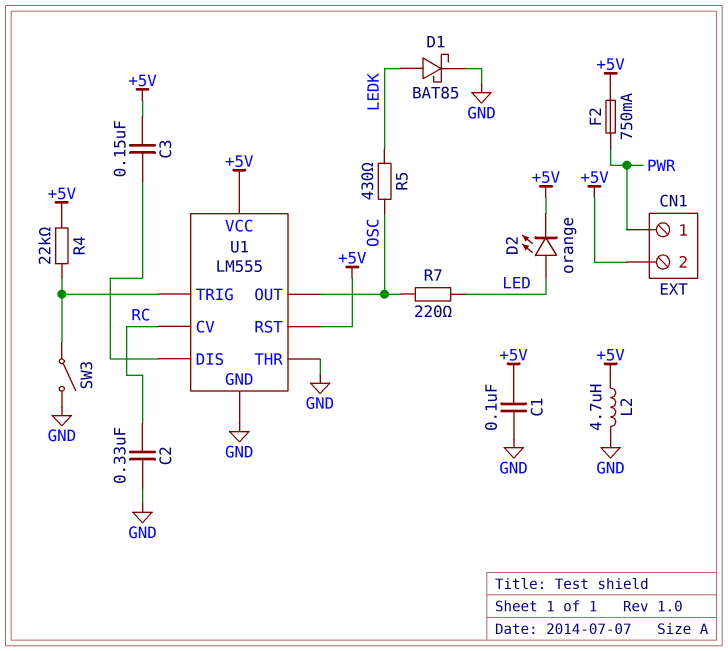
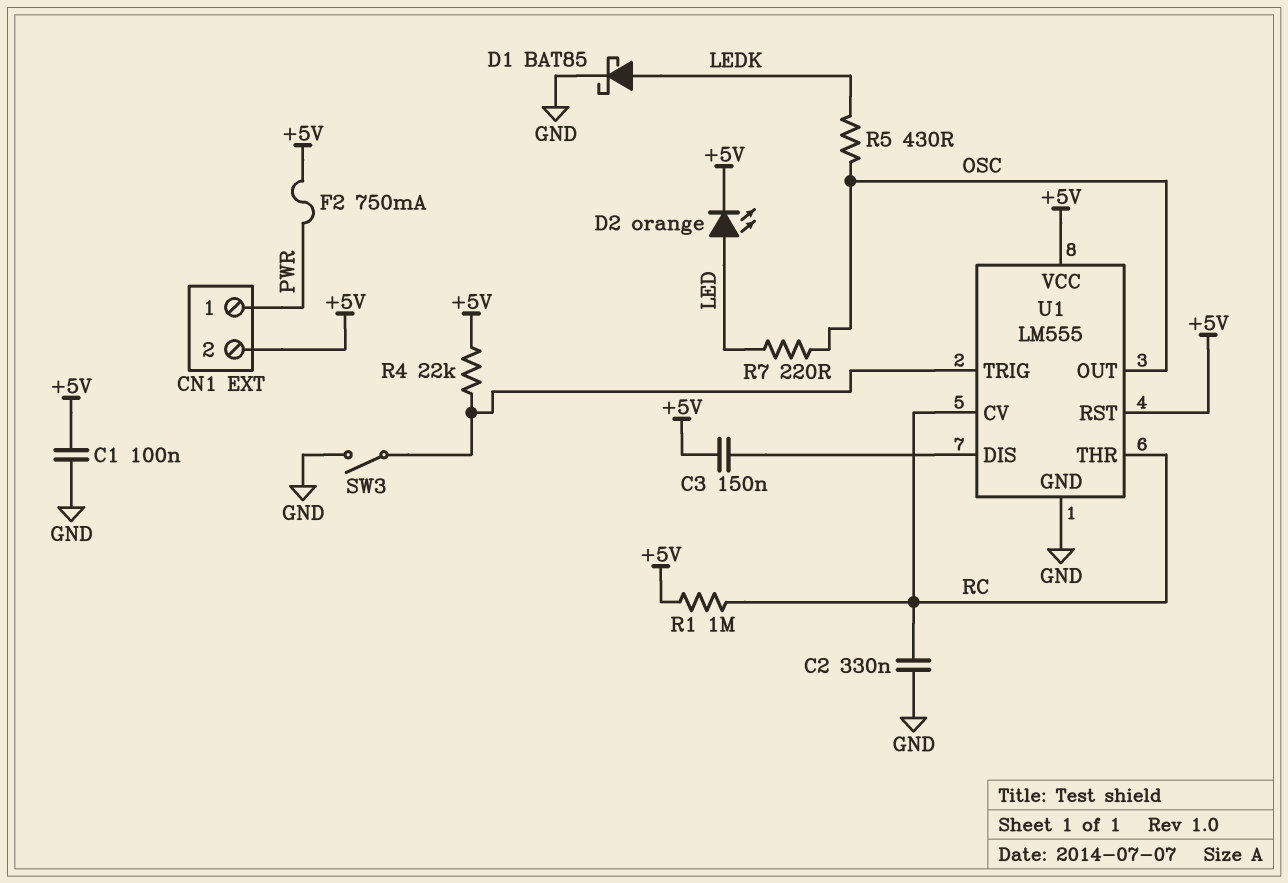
L2: 4.7uH (+5V, GND) -> none
R1: none -> 1M (+5V, RC)
U1 pin THR: GND -> RC

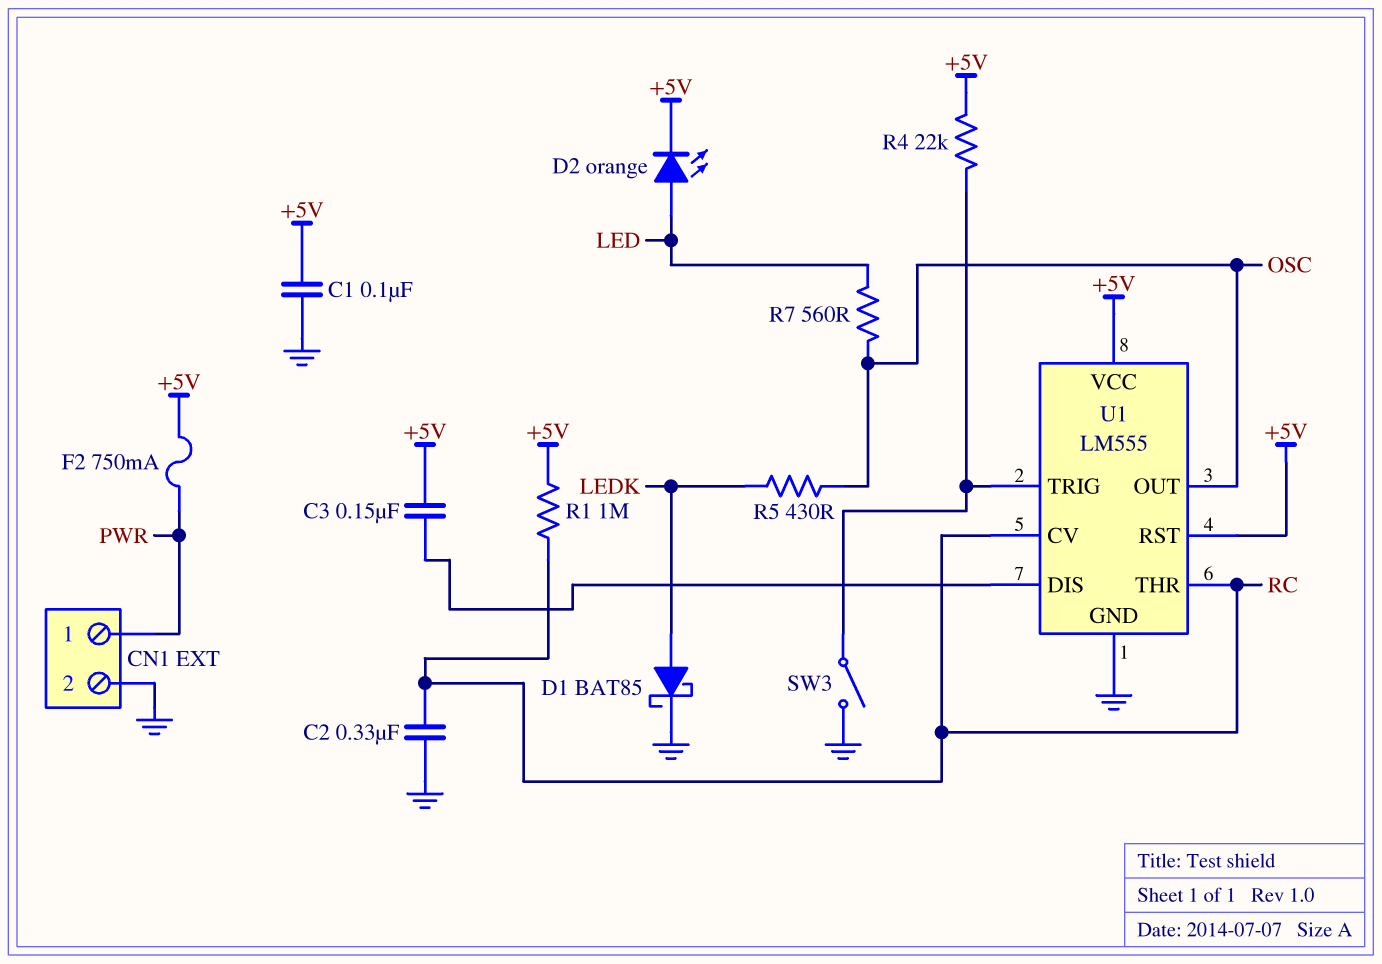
CN1 pin 2: +5V -> GND
R7: 220 (LED, OSC) -> 560 (LED, OSC)

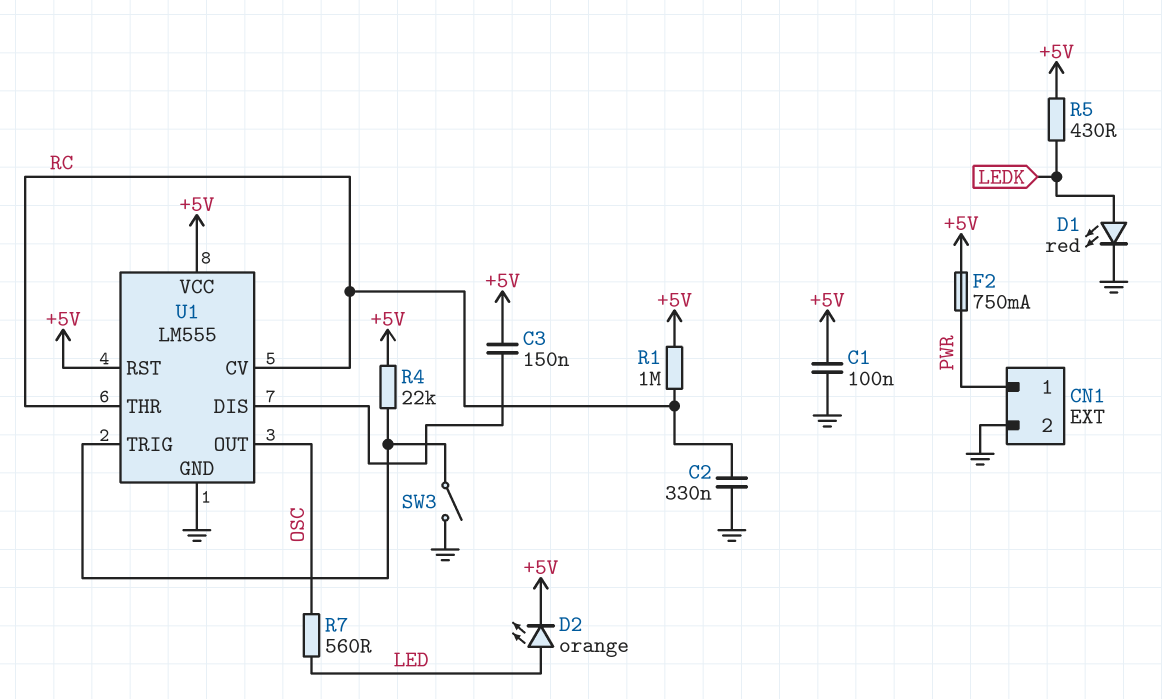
D1: schottky BAT85 (A LEDK, K GND) -> LED red (A LEDK, K GND)
R5: 430 (LEDK, OSC) -> 430 (+5V, LEDK)

